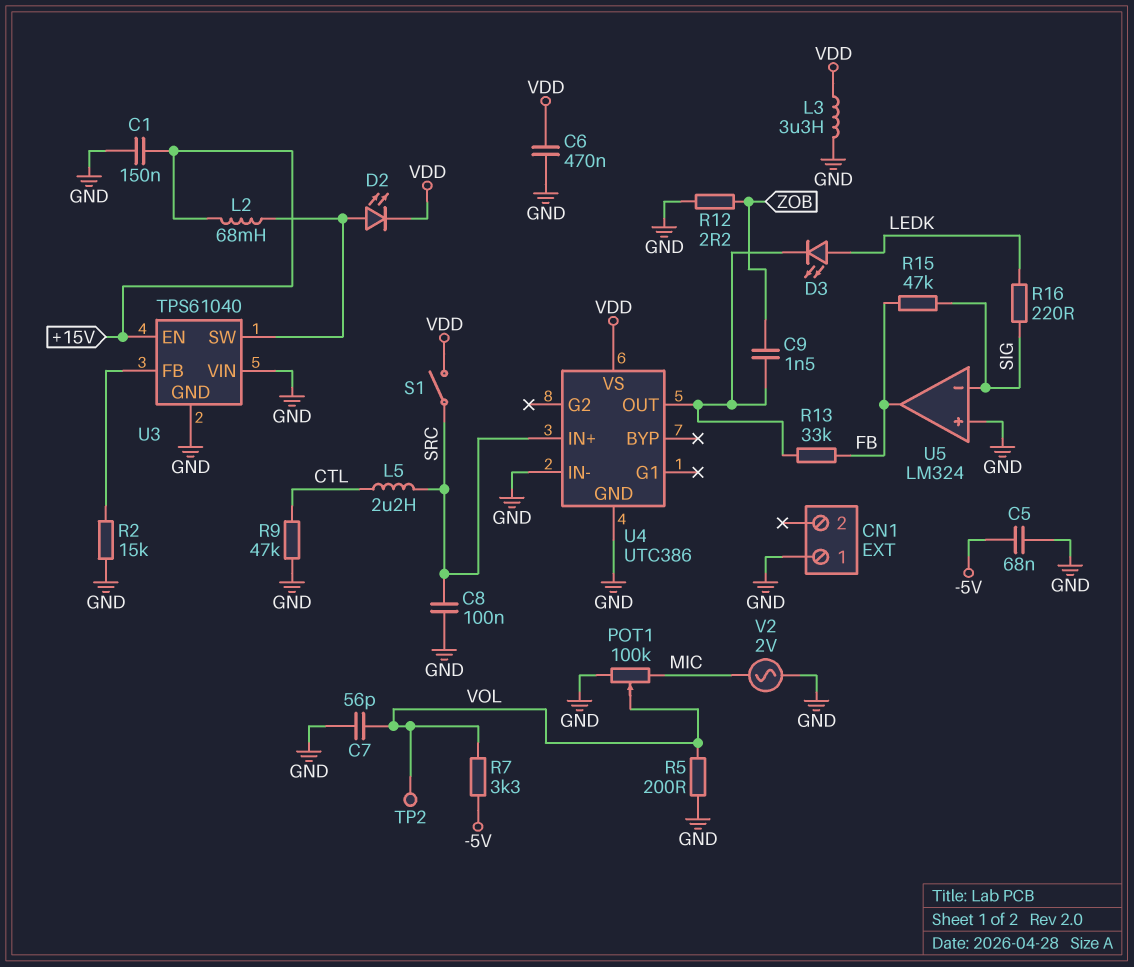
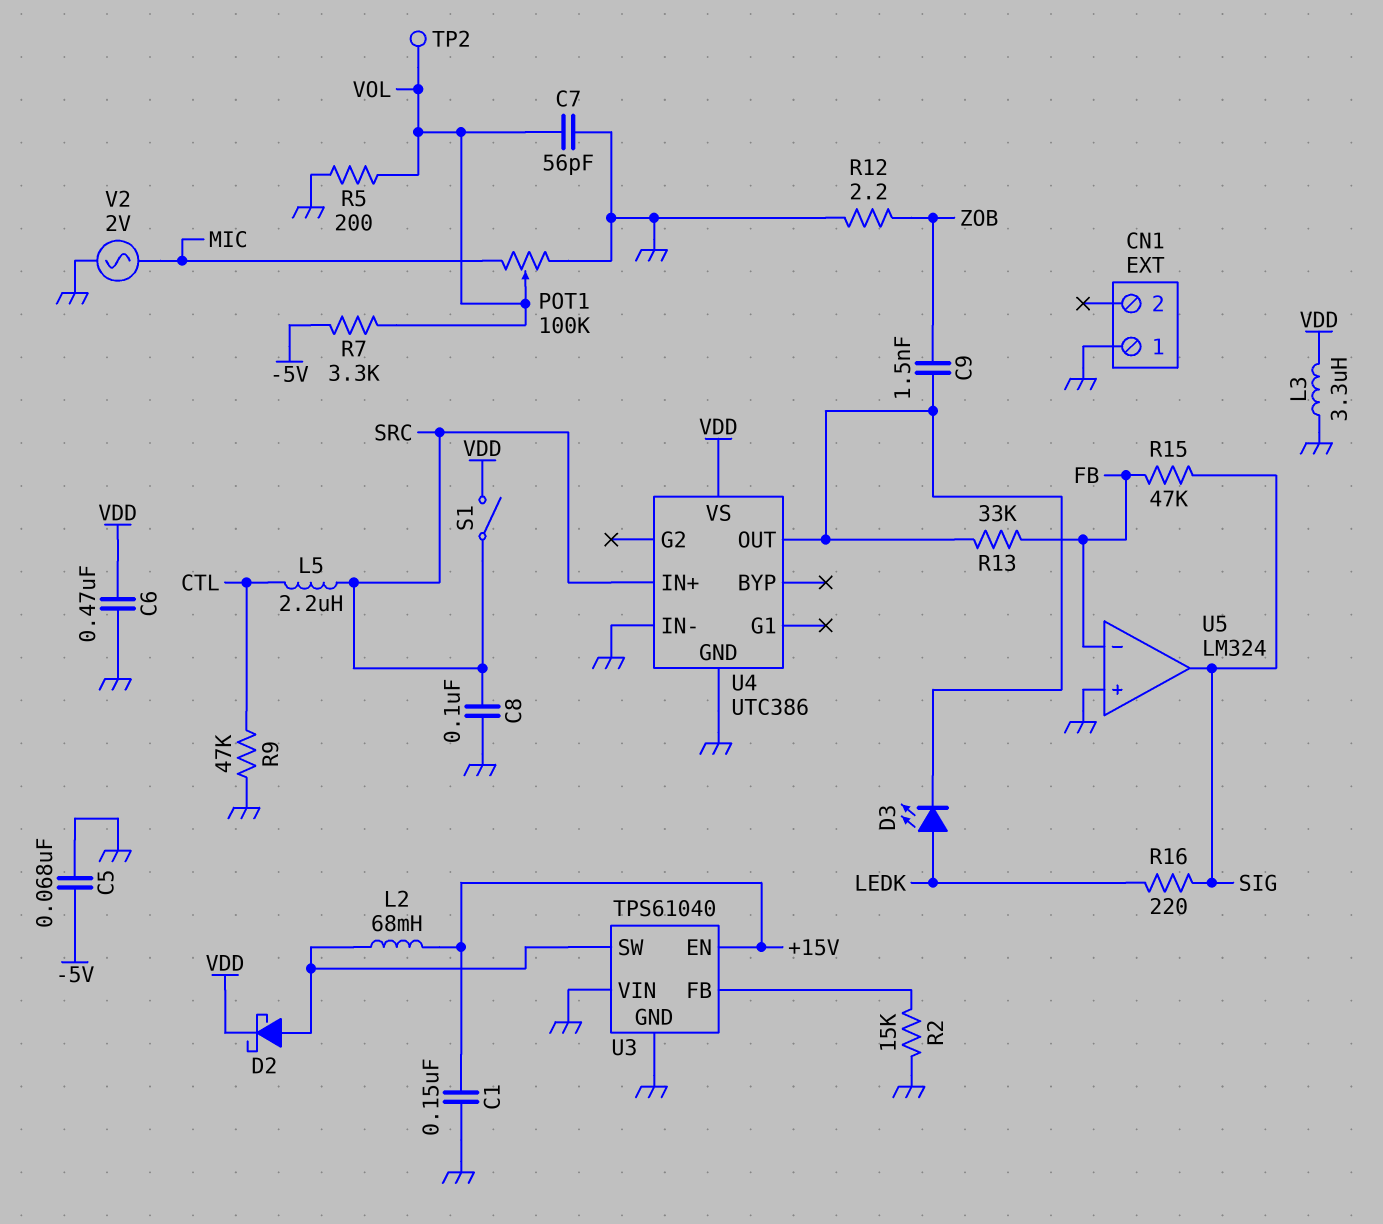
D2: LED (A U3/SW, K VDD) -> schottky (A U3/SW, K VDD)
U5 pin in-: SIG -> FB
U5 pin out: FB -> SIG

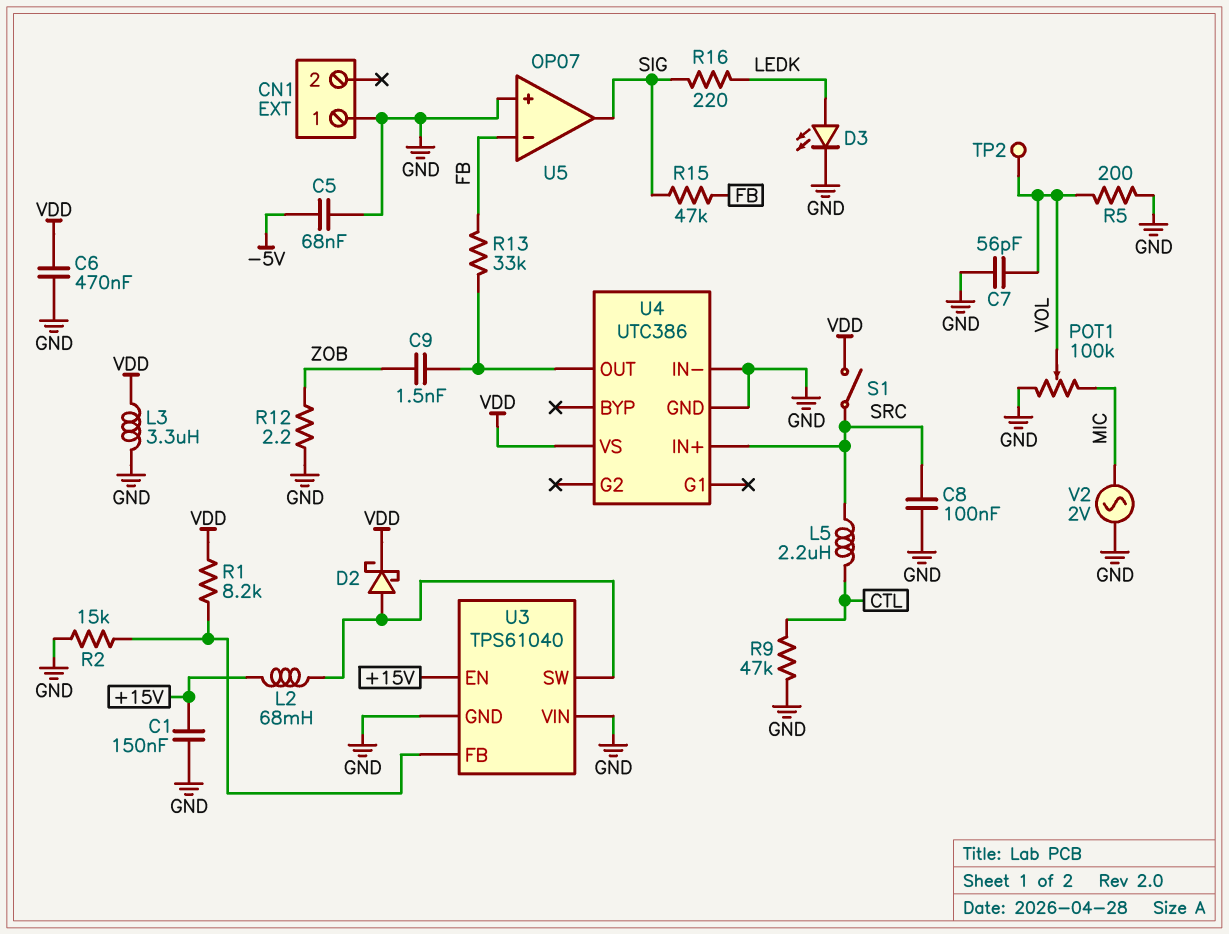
D3: LED (A LEDK, K U4/OUT) -> LED (A LEDK, K GND)
R1: none -> 8.2k (U3/FB, VDD)
R7: 3.3k (-5V, VOL) -> none
U5: LM324 -> OP07

